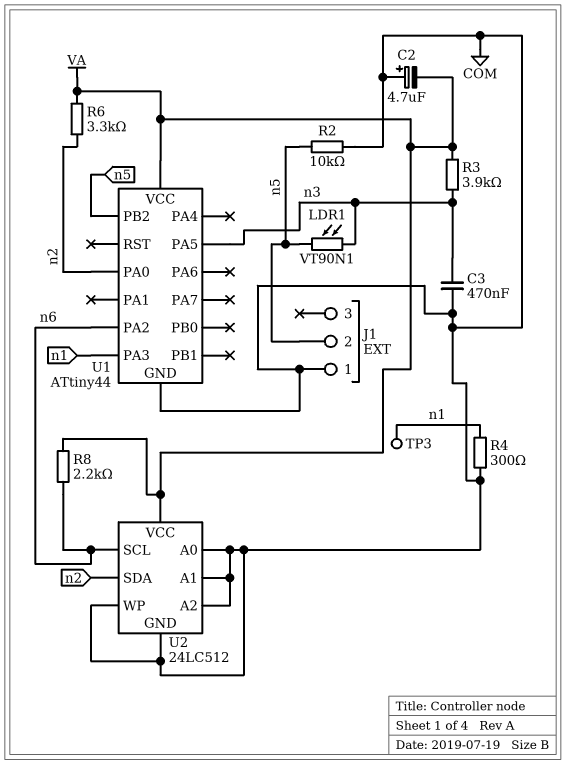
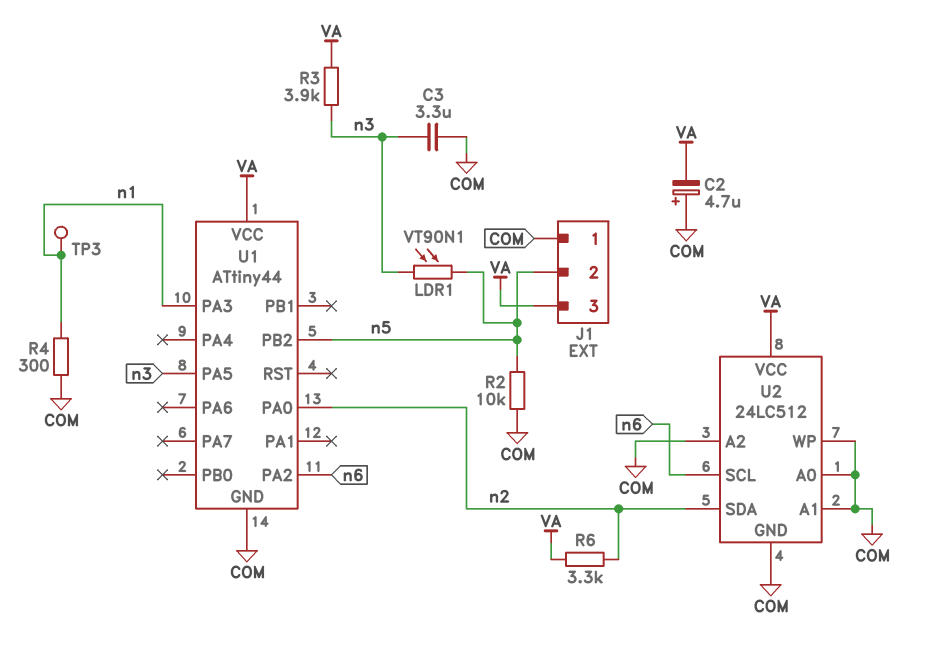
C3: 470nF (COM, n3) -> 3.3uF (COM, n3)
J1 pin 3: none -> VA
R8: 2.2k (VA, n6) -> none

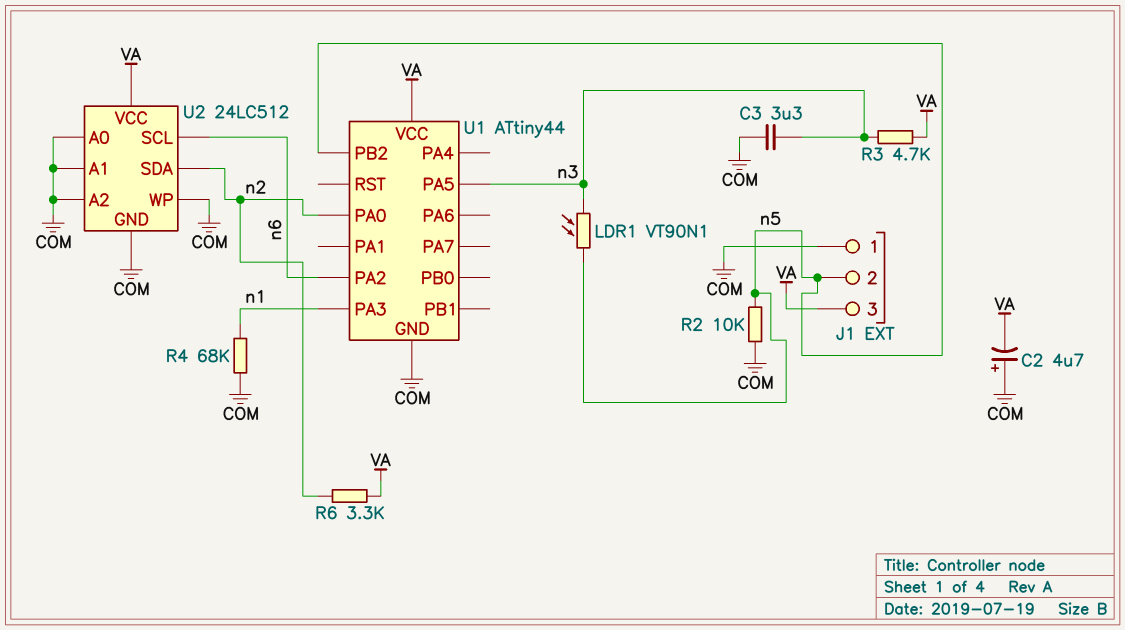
R3: 3.9k (VA, n3) -> 4.7k (VA, n3)
R4: 300 (COM, n1) -> 68k (COM, n1)
TP3: test point (n1) -> none

